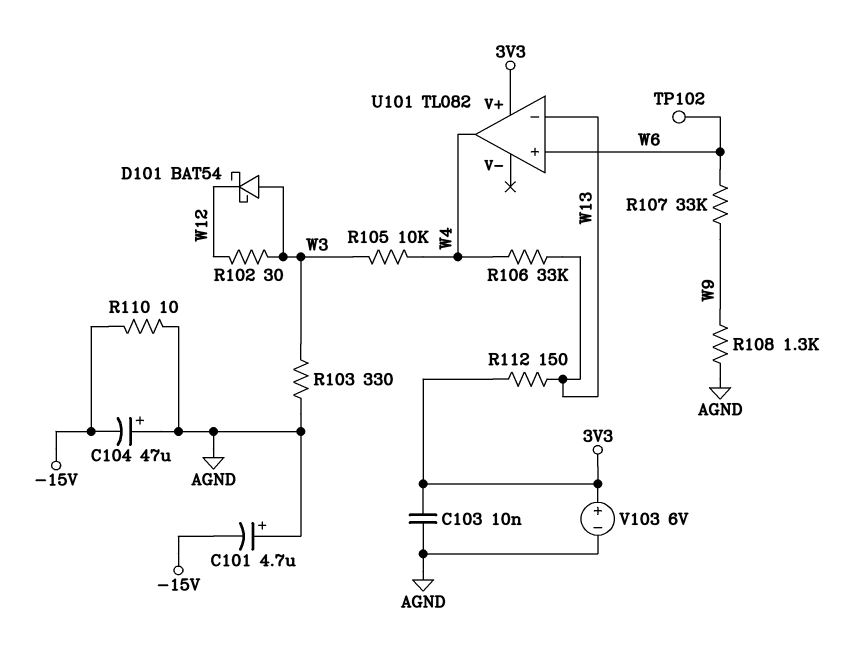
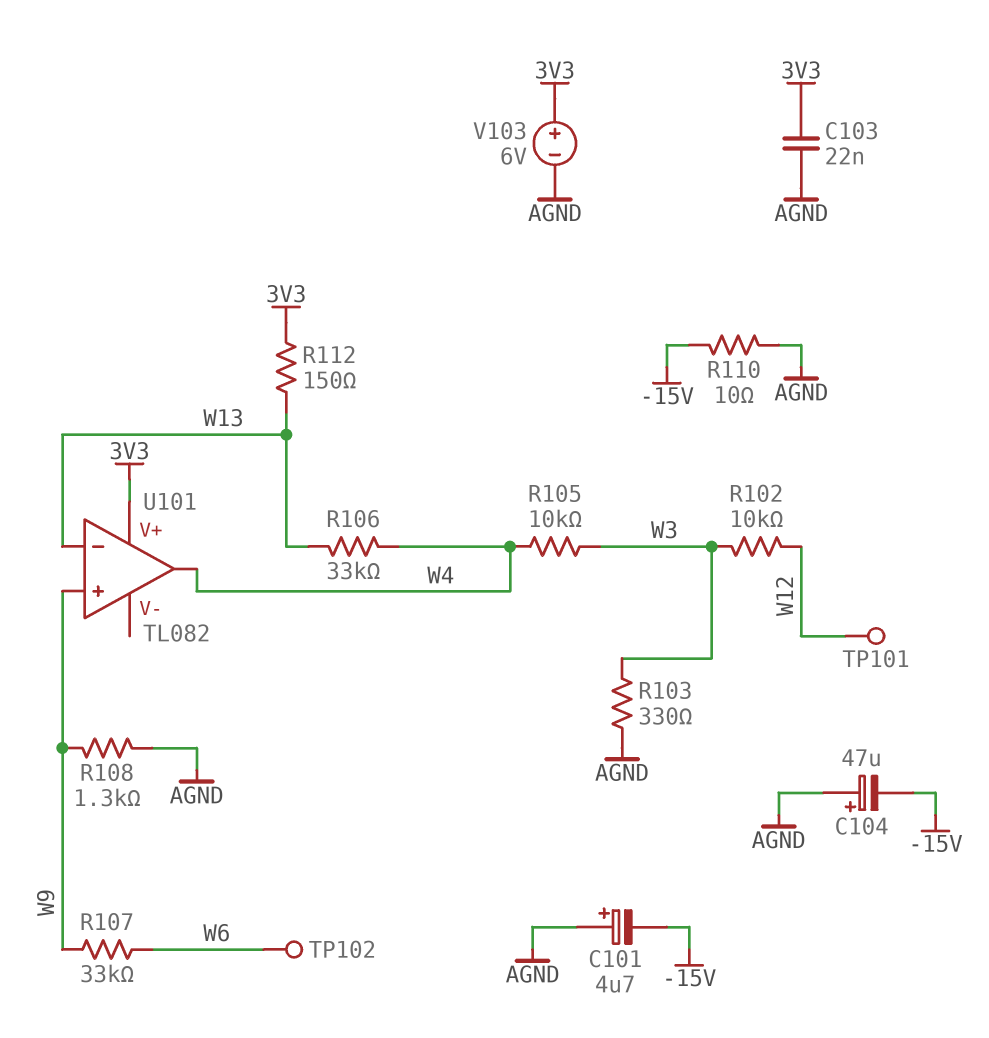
C103: 10nF (3V3, AGND) -> 22nF (3V3, AGND)
D101: schottky BAT54 (A W3, K W12) -> none
R102: 30 (W3, W12) -> 10k (W3, W12)
TP101: none -> test point (W12)
U101 pin in+: W6 -> W9

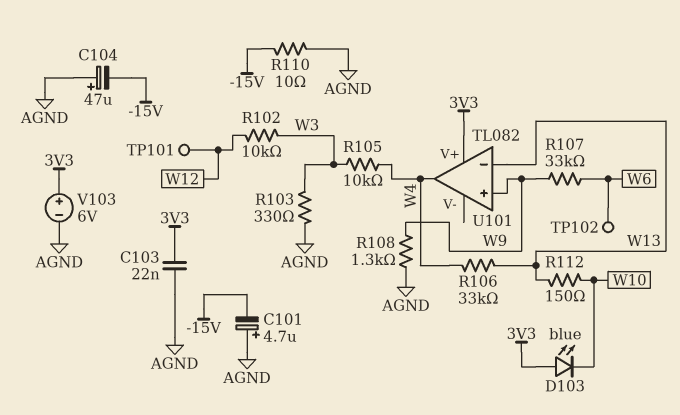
D103: none -> LED blue (A 3V3, K W10)
R112: 150 (3V3, W13) -> 150 (W10, W13)

